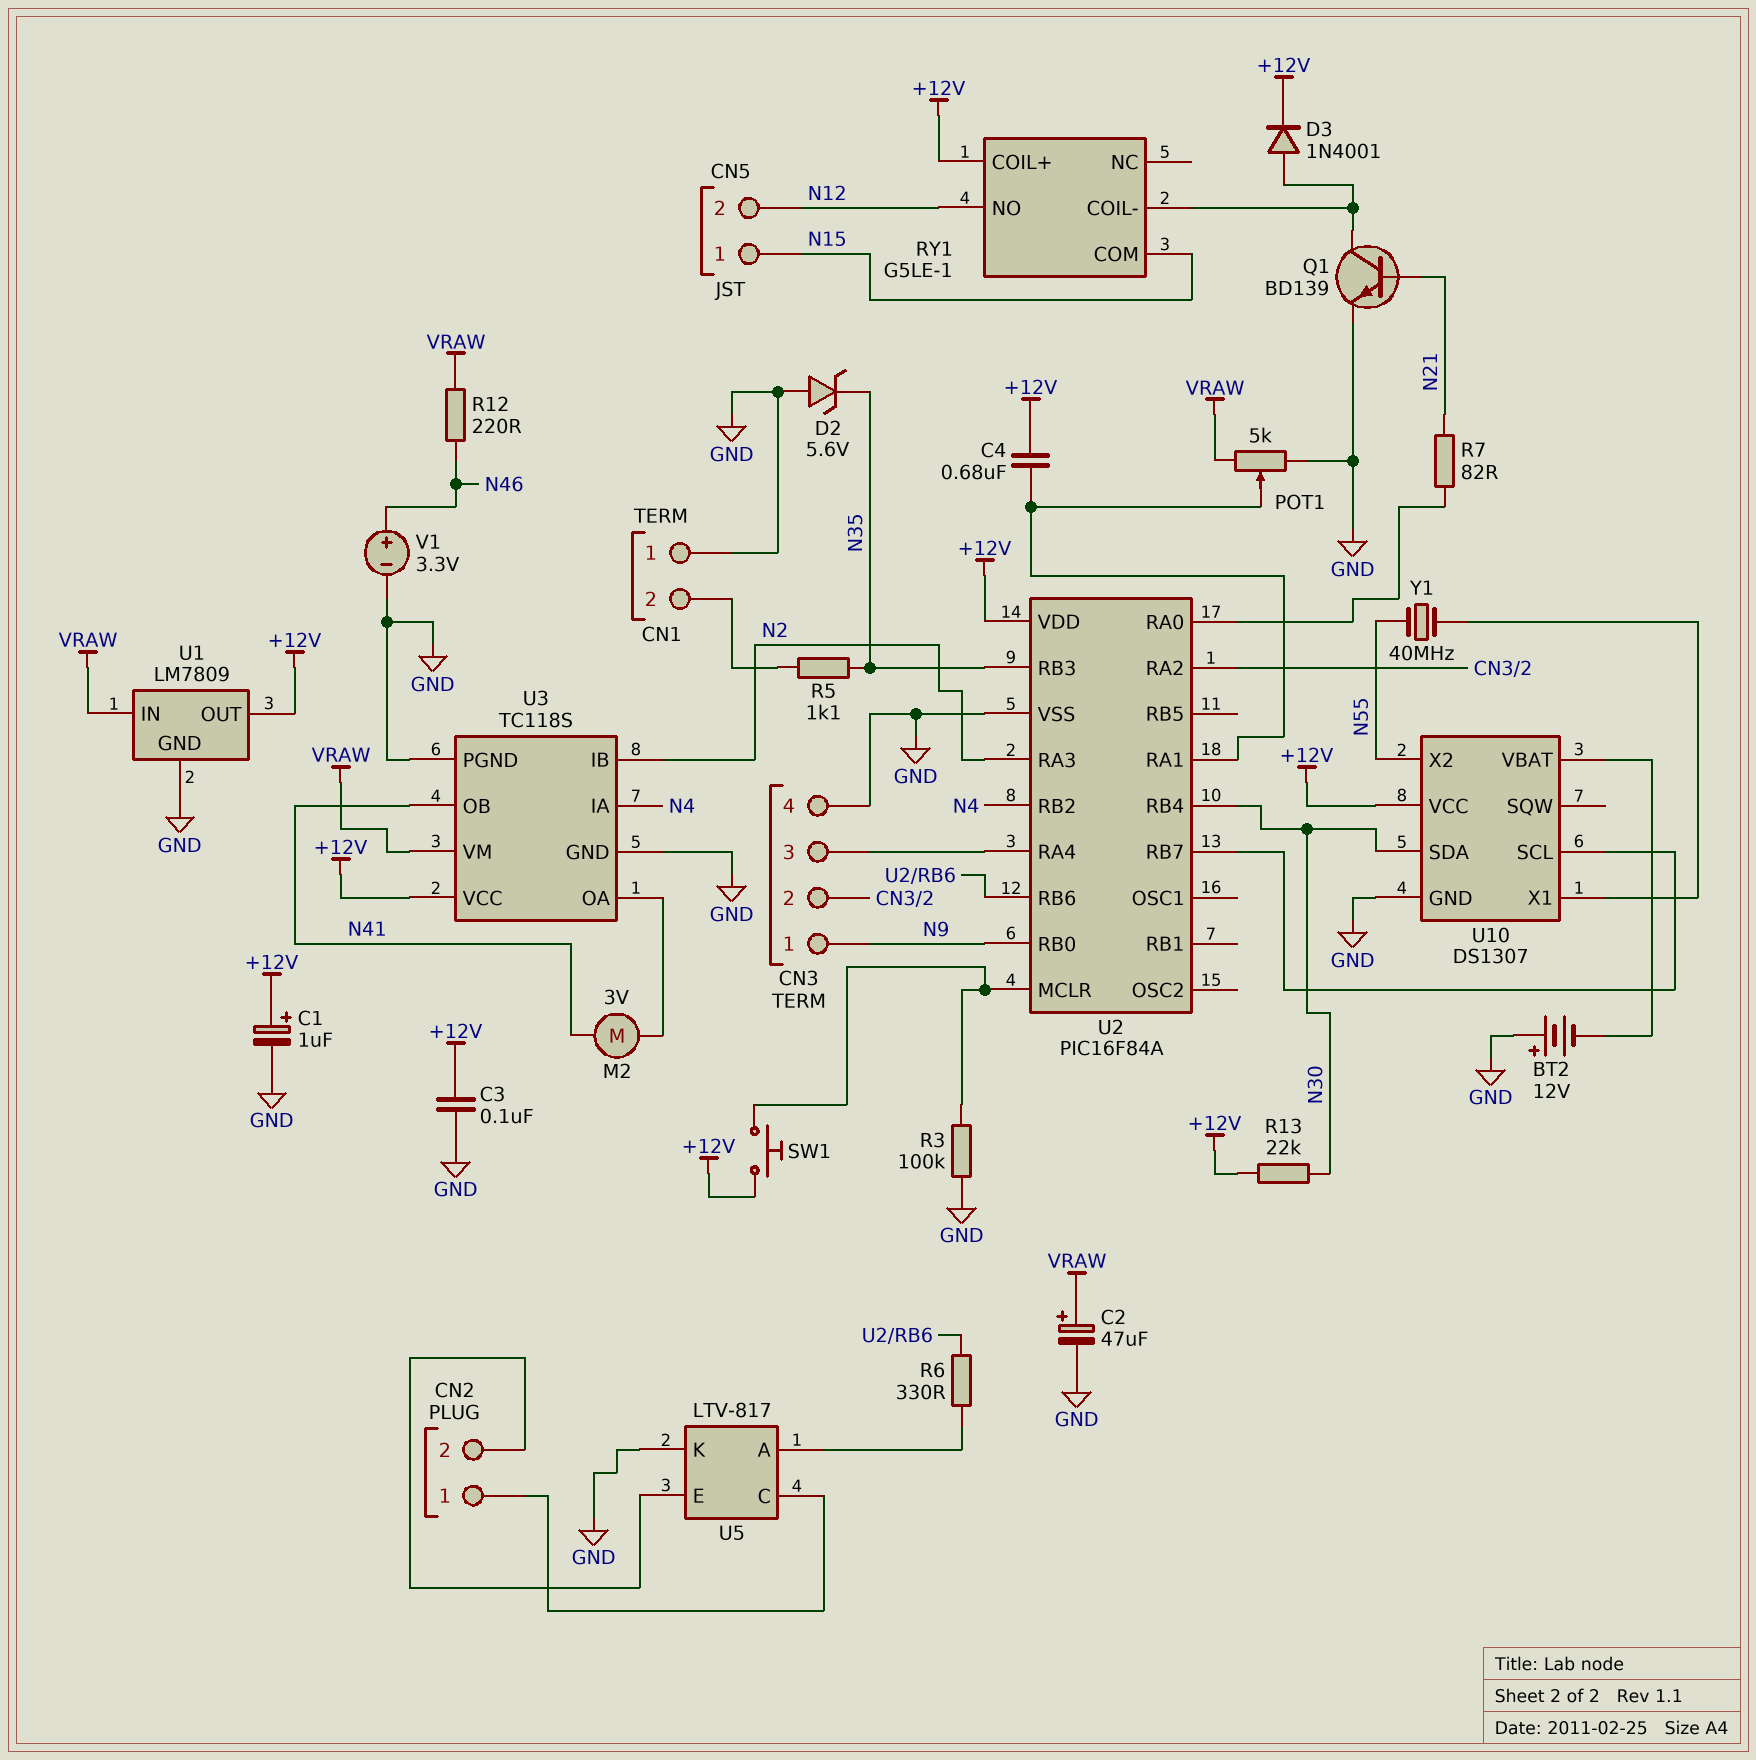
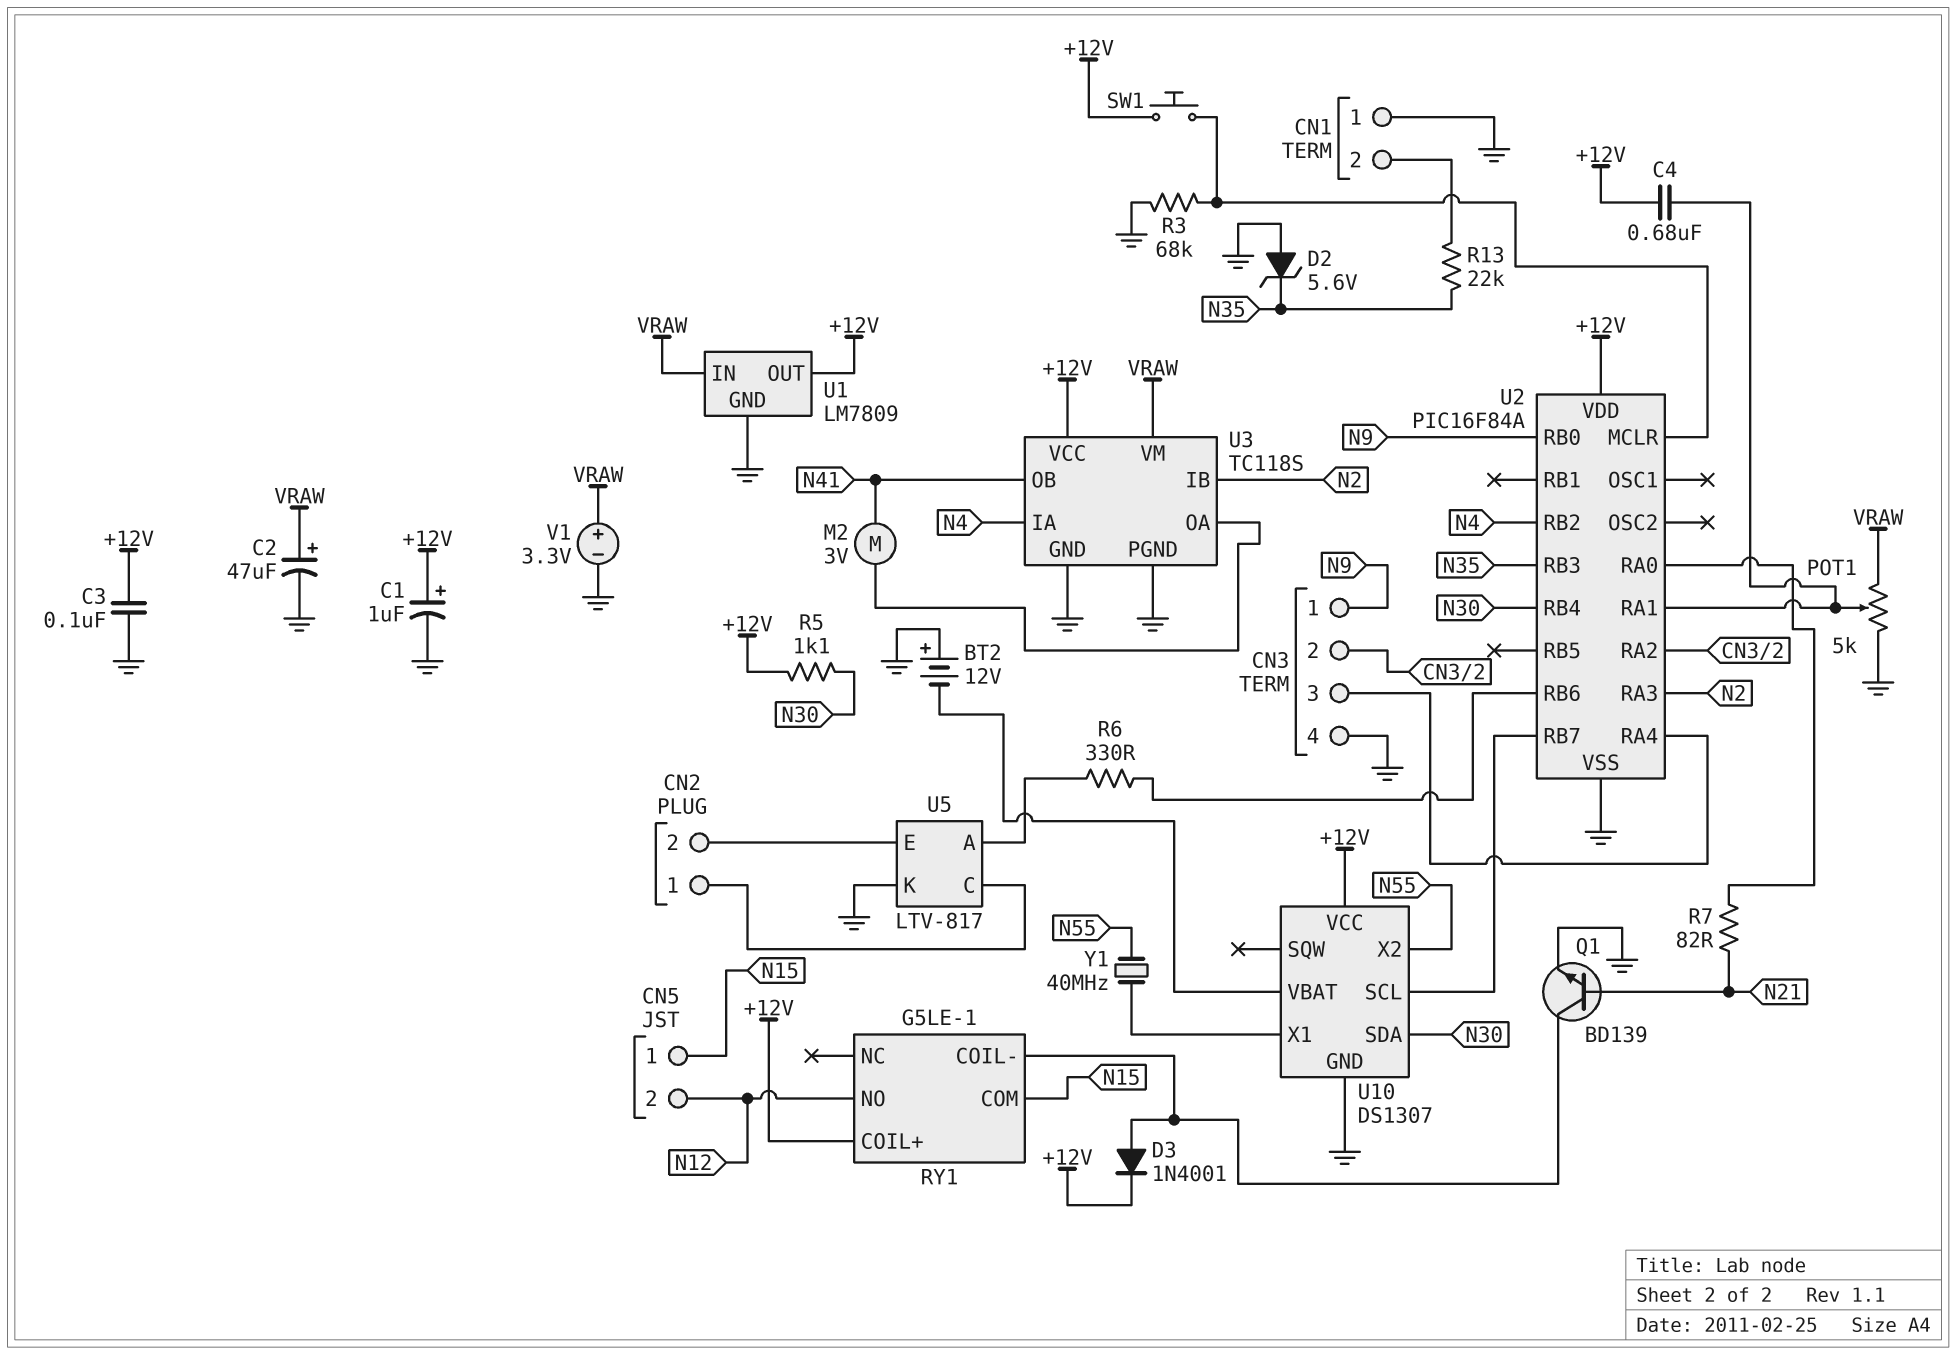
R3: 100k (GND, U2/MCLR) -> 68k (GND, U2/MCLR)
R5: 1.1k (CN1/2, N35) -> 1.1k (+12V, N30)
R12: 220 (N46, VRAW) -> none
R13: 22k (+12V, N30) -> 22k (CN1/2, N35)
V1: 3.3V (plus N46, minus GND) -> 3.3V (plus VRAW, minus GND)

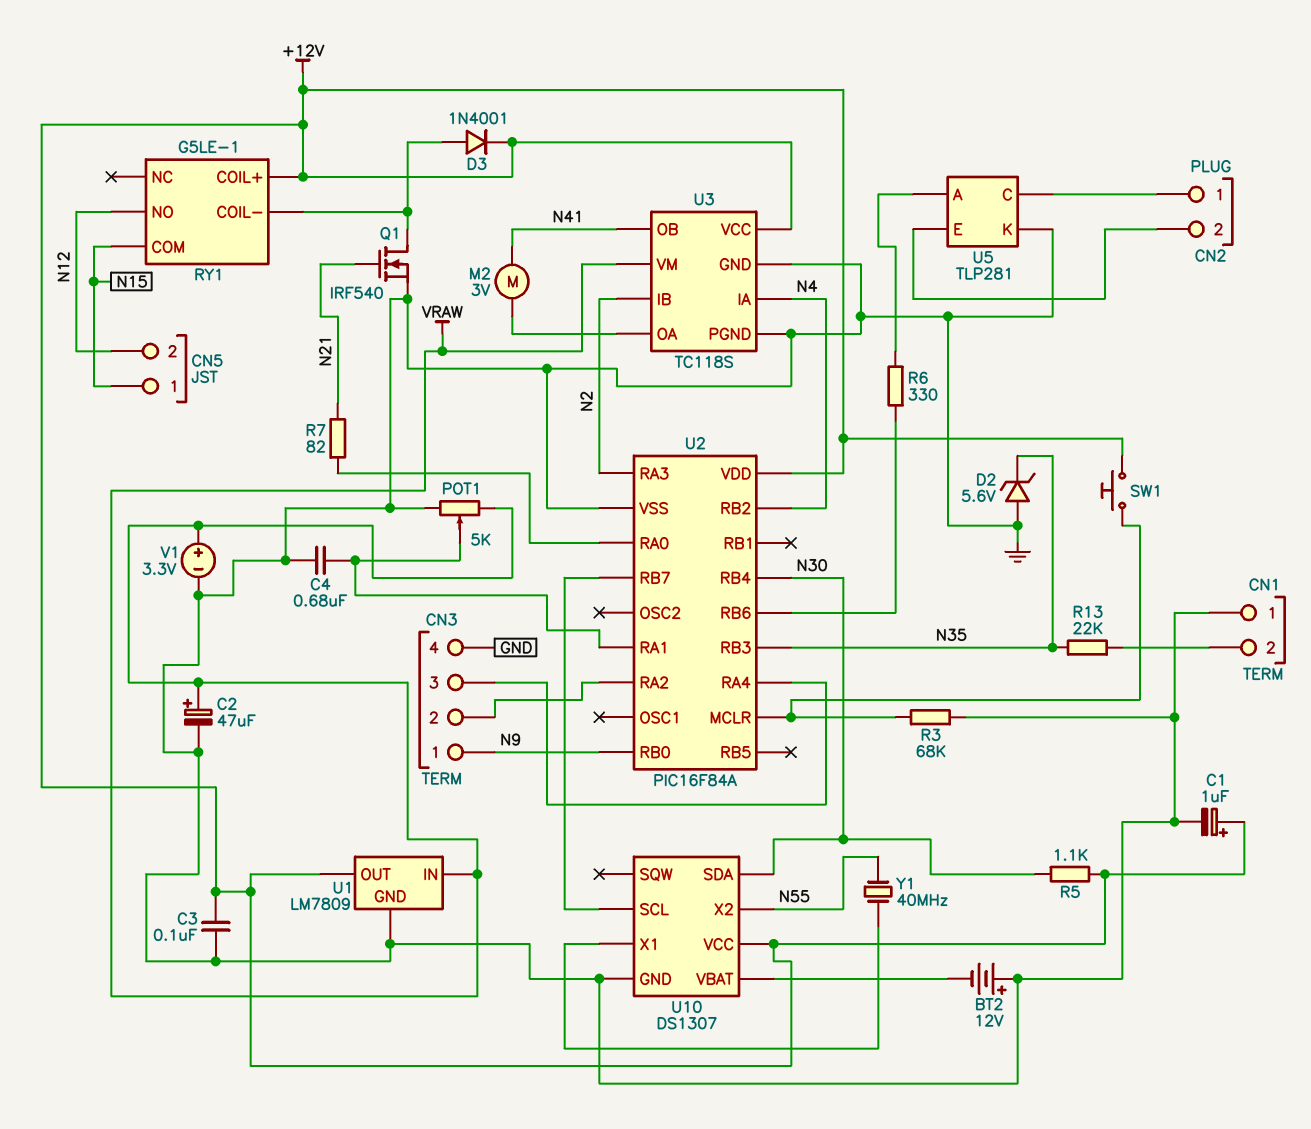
C4: 680nF (+12V, U2/RA1) -> 680nF (GND, U2/RA1)
Q1: NPN BD139 (B N21, C RY1/COIL-, E GND) -> NMOS IRF540 (G N21, D RY1/COIL-, S GND)
U5: LTV-817 -> TLP281

